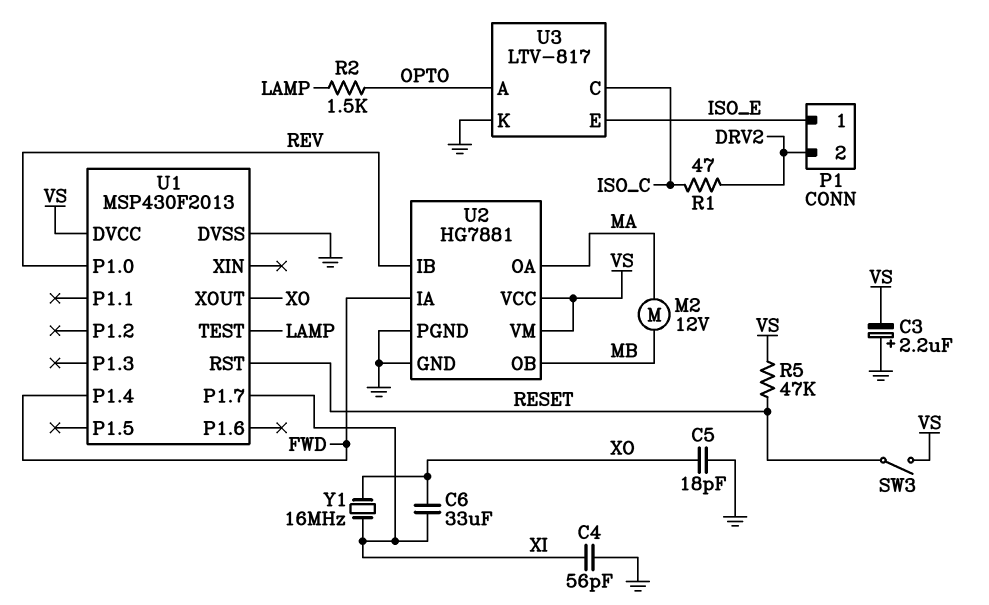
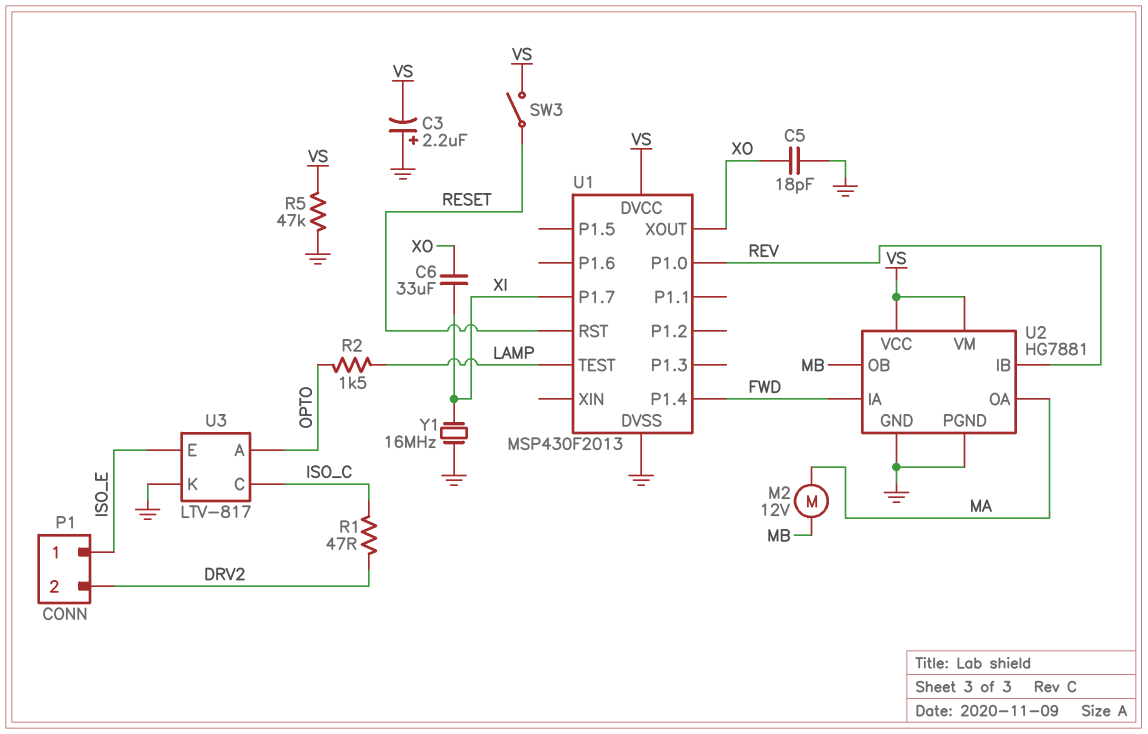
C4: 56pF (GND, XI) -> none
R5: 47k (RESET, VS) -> 47k (GND, VS)
Y1: 16MHz (XI, XO) -> 16MHz (GND, XI)

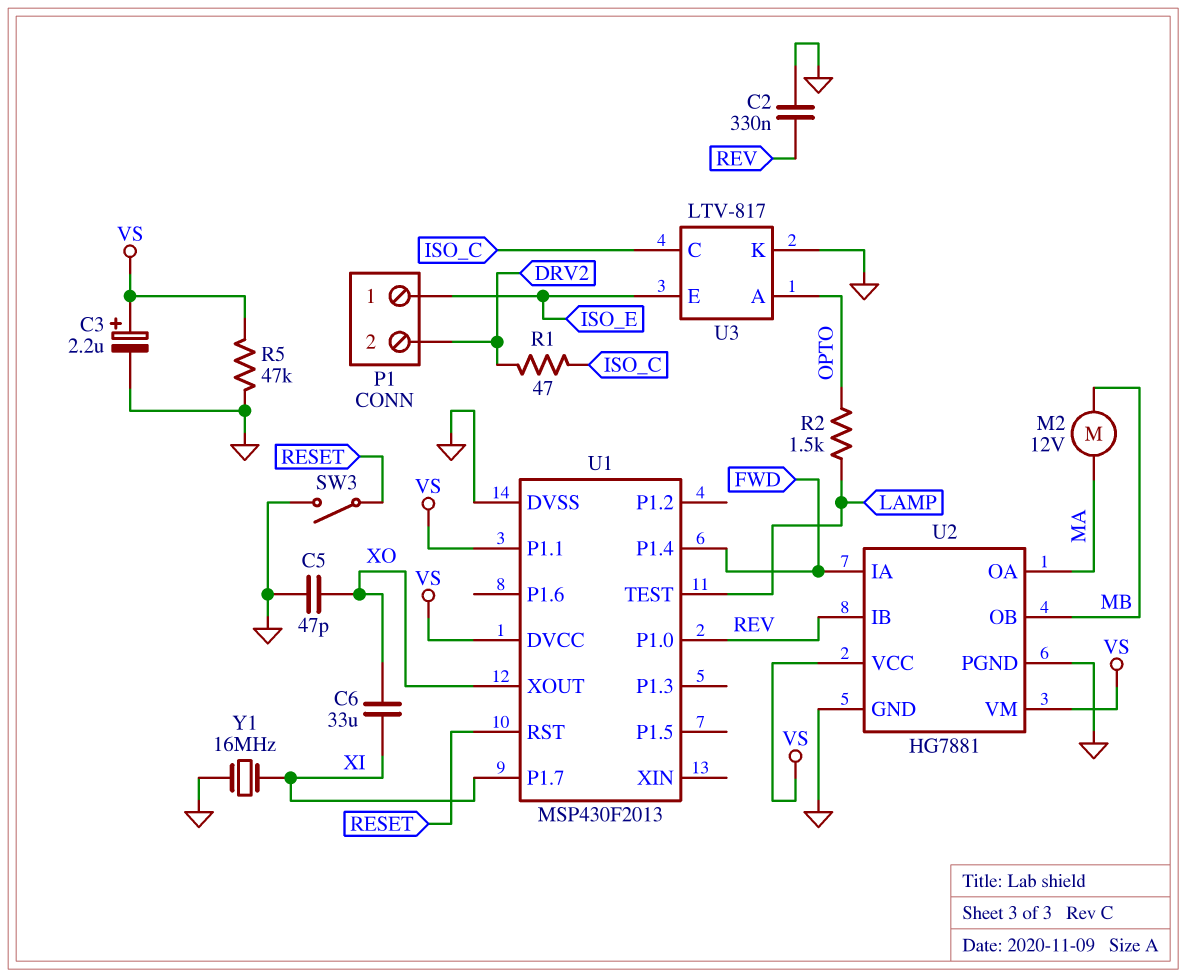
C2: none -> 330nF (GND, REV)
C3: 2.2uF (plus GND, minus VS) -> 2.2uF (plus VS, minus GND)
C5: 18pF (GND, XO) -> 47pF (GND, XO)
SW3: switch (RESET, VS) -> switch (GND, RESET)
U1 pin P1.1: none -> VS

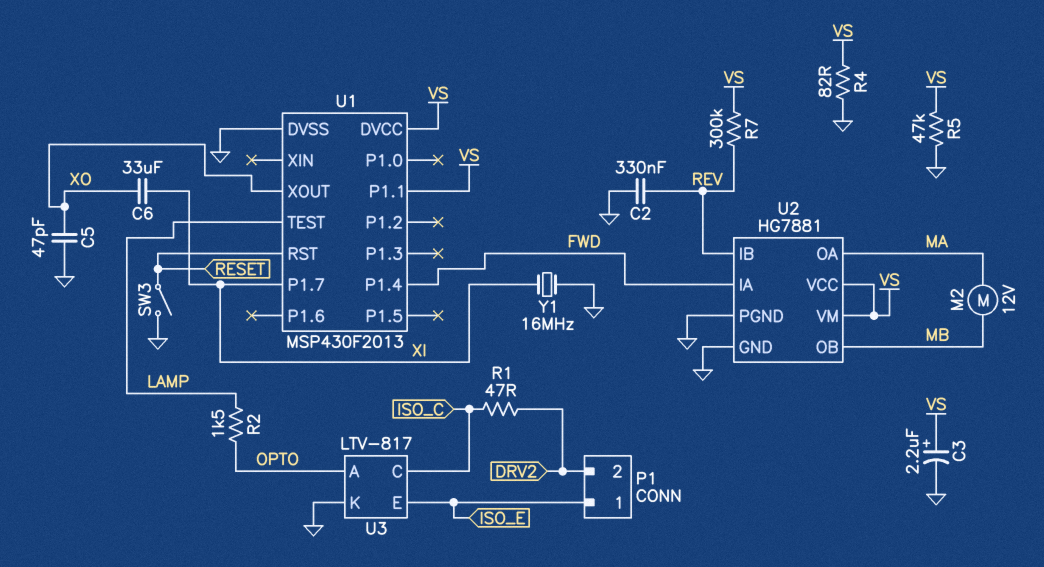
R4: none -> 82 (GND, VS)
R7: none -> 300k (REV, VS)
U1 pin P1.0: REV -> none

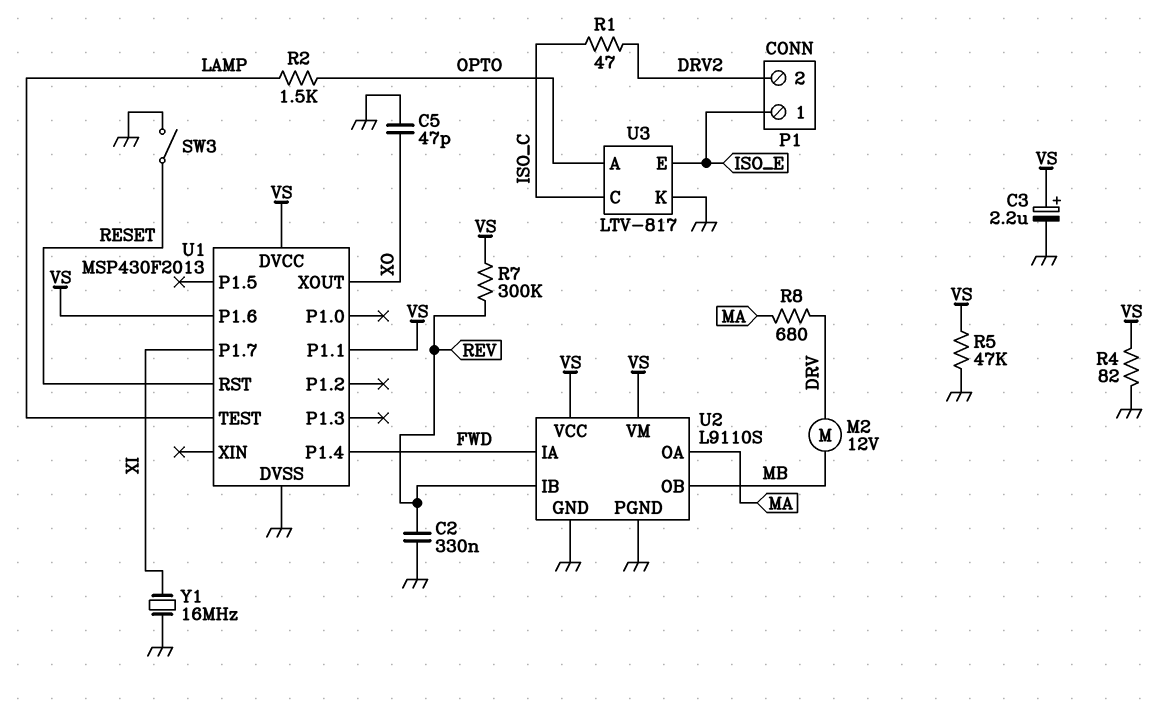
C6: 33uF (XI, XO) -> none
M2: motor 12V (MA, MB) -> motor 12V (DRV, MB)
R8: none -> 680 (DRV, MA)
U1 pin P1.6: none -> VS
U2: HG7881 -> L9110S

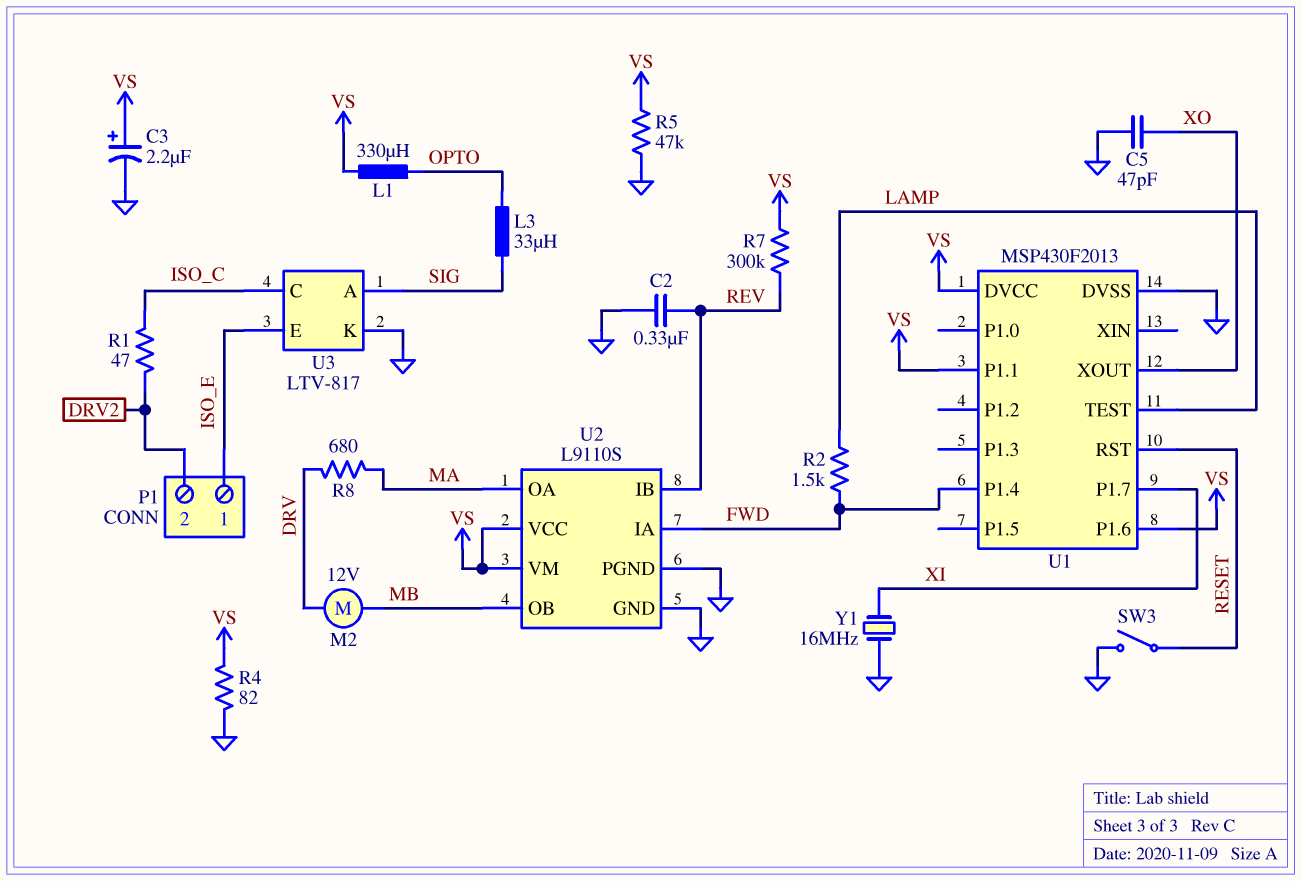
L1: none -> 330uH (OPTO, VS)
L3: none -> 33uH (OPTO, SIG)
R2: 1.5k (LAMP, OPTO) -> 1.5k (FWD, LAMP)
U3 pin A: OPTO -> SIG

